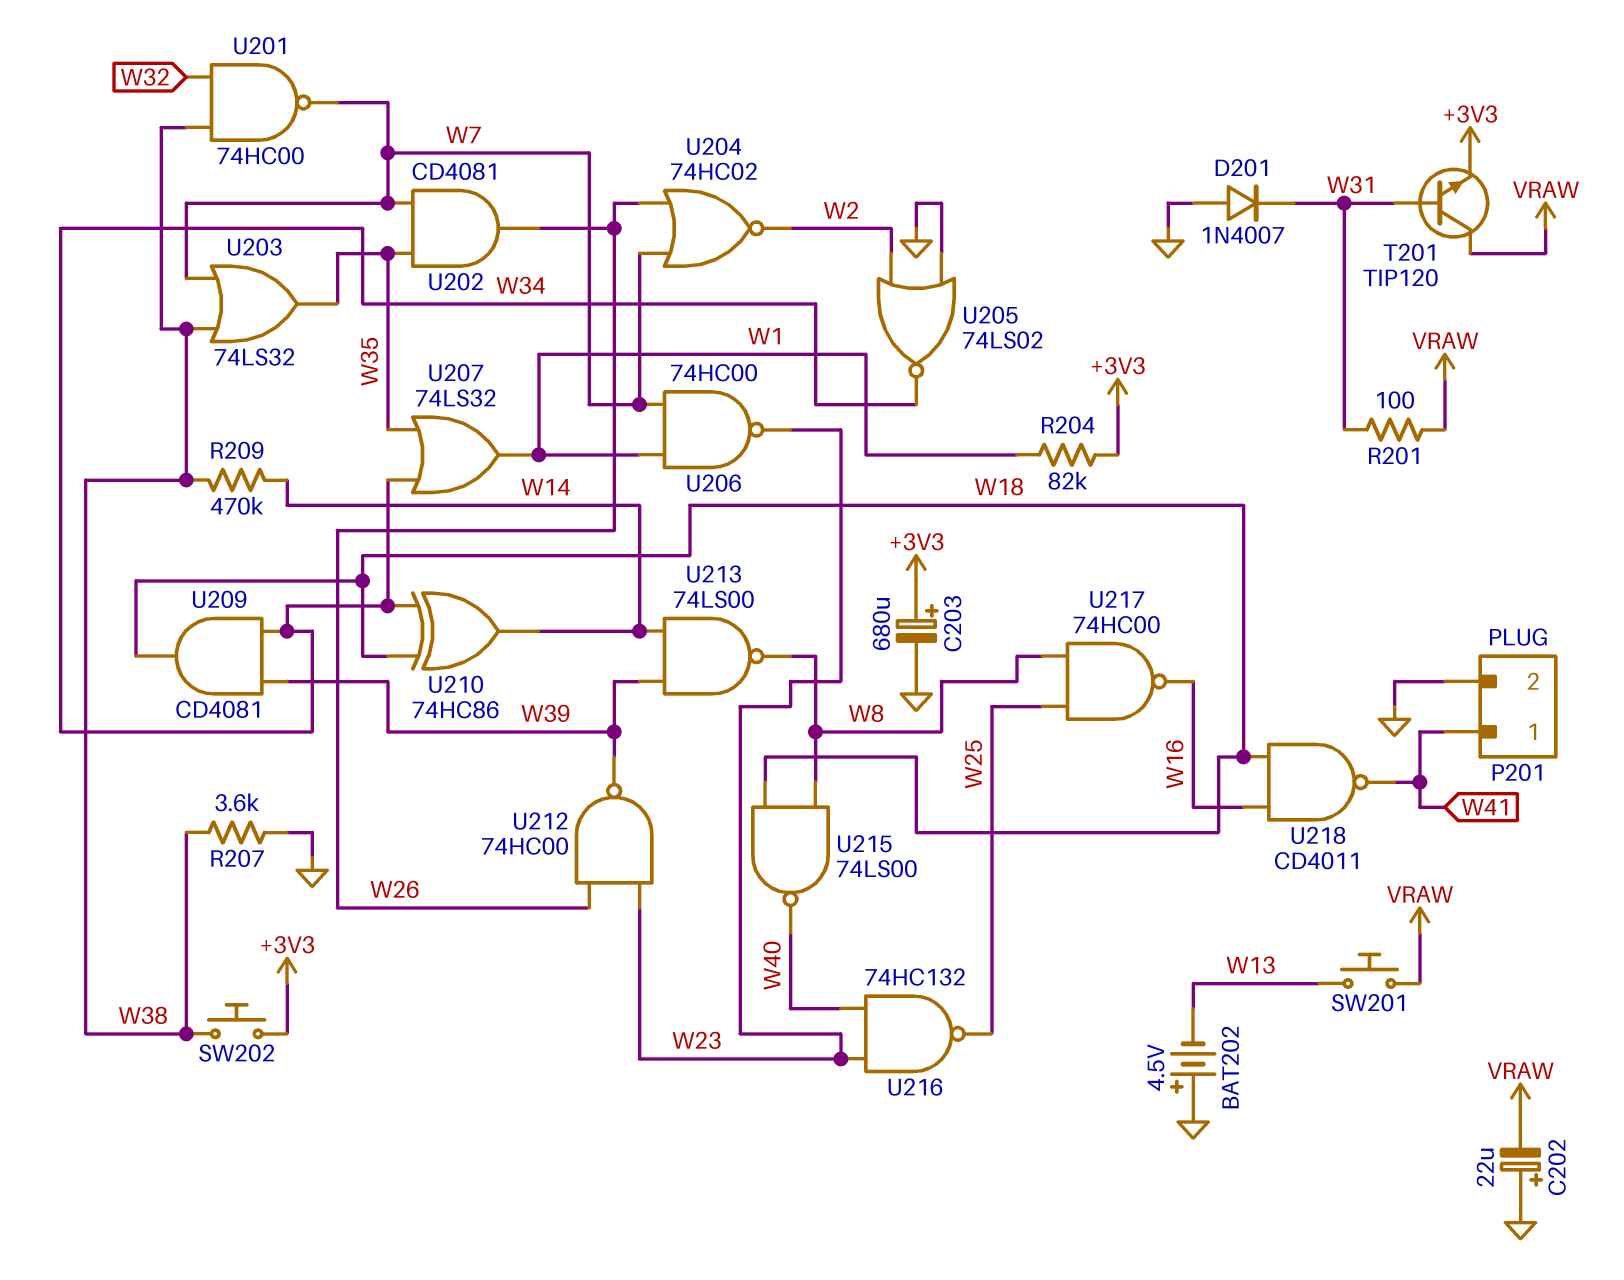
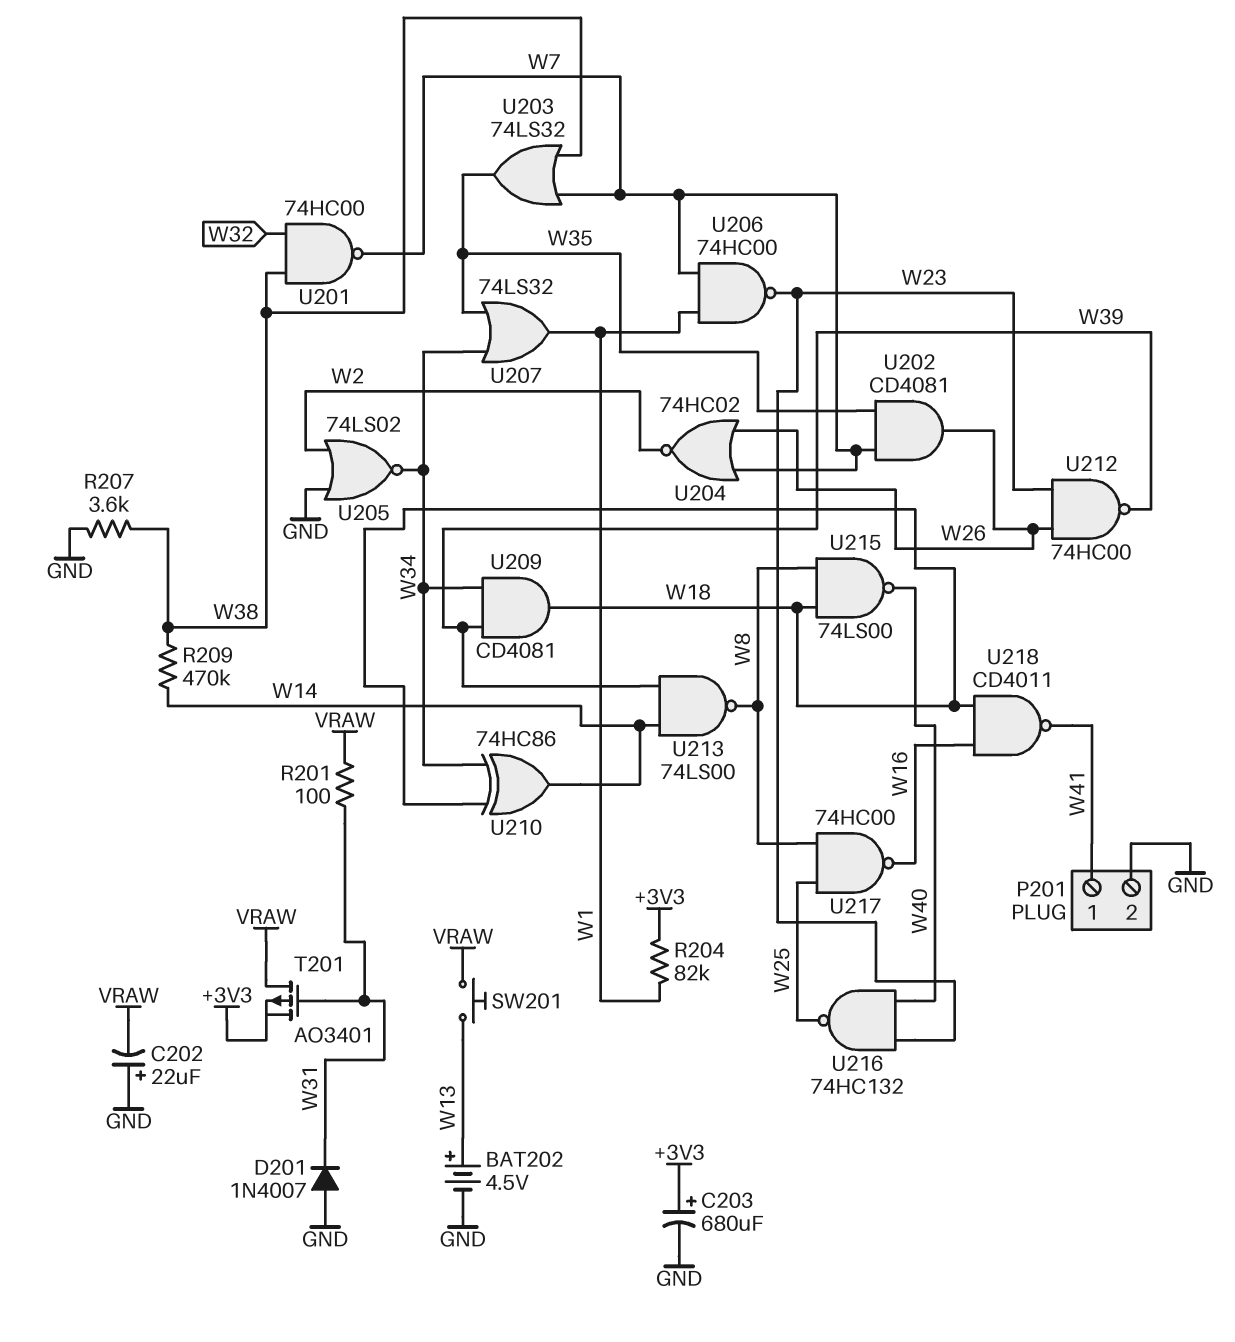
BAT202: 4.5V (plus GND, minus W13) -> 4.5V (plus W13, minus GND)
SW202: button (+3V3, W38) -> none
T201: NPN TIP120 (B W31, C VRAW, E +3V3) -> PMOS AO3401 (G W31, D VRAW, S +3V3)

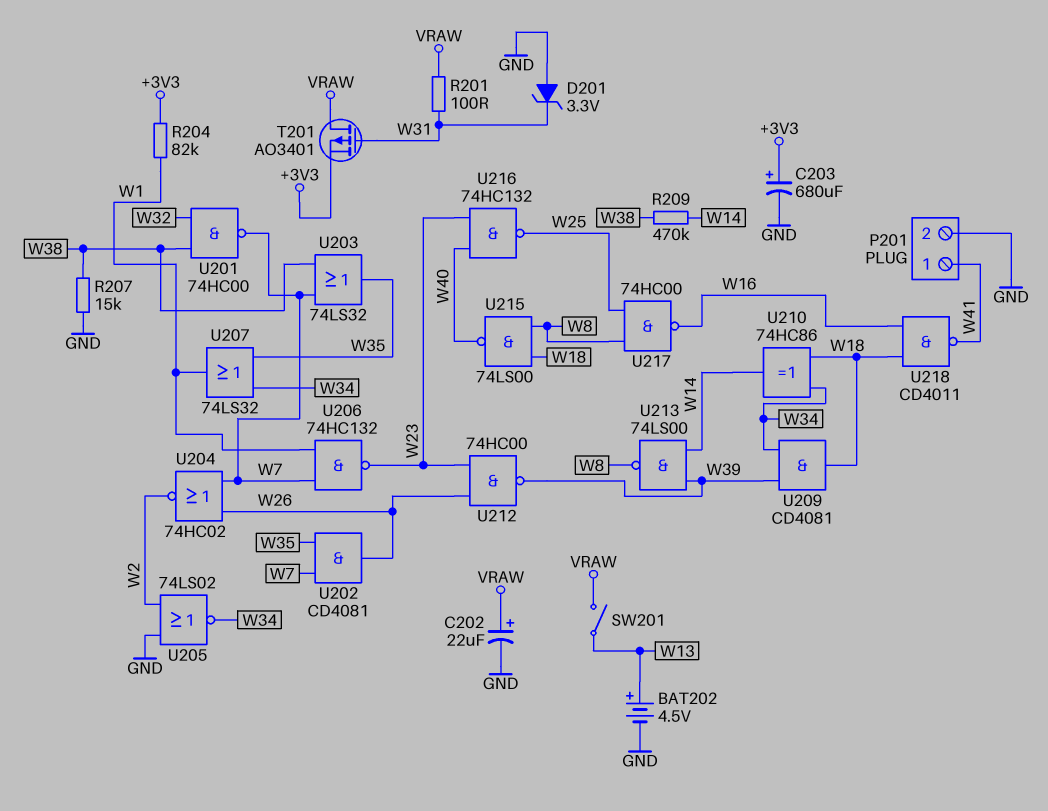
C202: 22uF (plus GND, minus VRAW) -> 22uF (plus VRAW, minus GND)
D201: diode 1N4007 (A GND, K W31) -> zener 3.3V (A GND, K W31)
R207: 3.6k (GND, W38) -> 15k (GND, W38)
SW201: button (VRAW, W13) -> switch (VRAW, W13)
U206: NAND 74HC00 (in W1, in W7, out W23) -> NAND 74HC132 (in W1, in W7, out W23)

